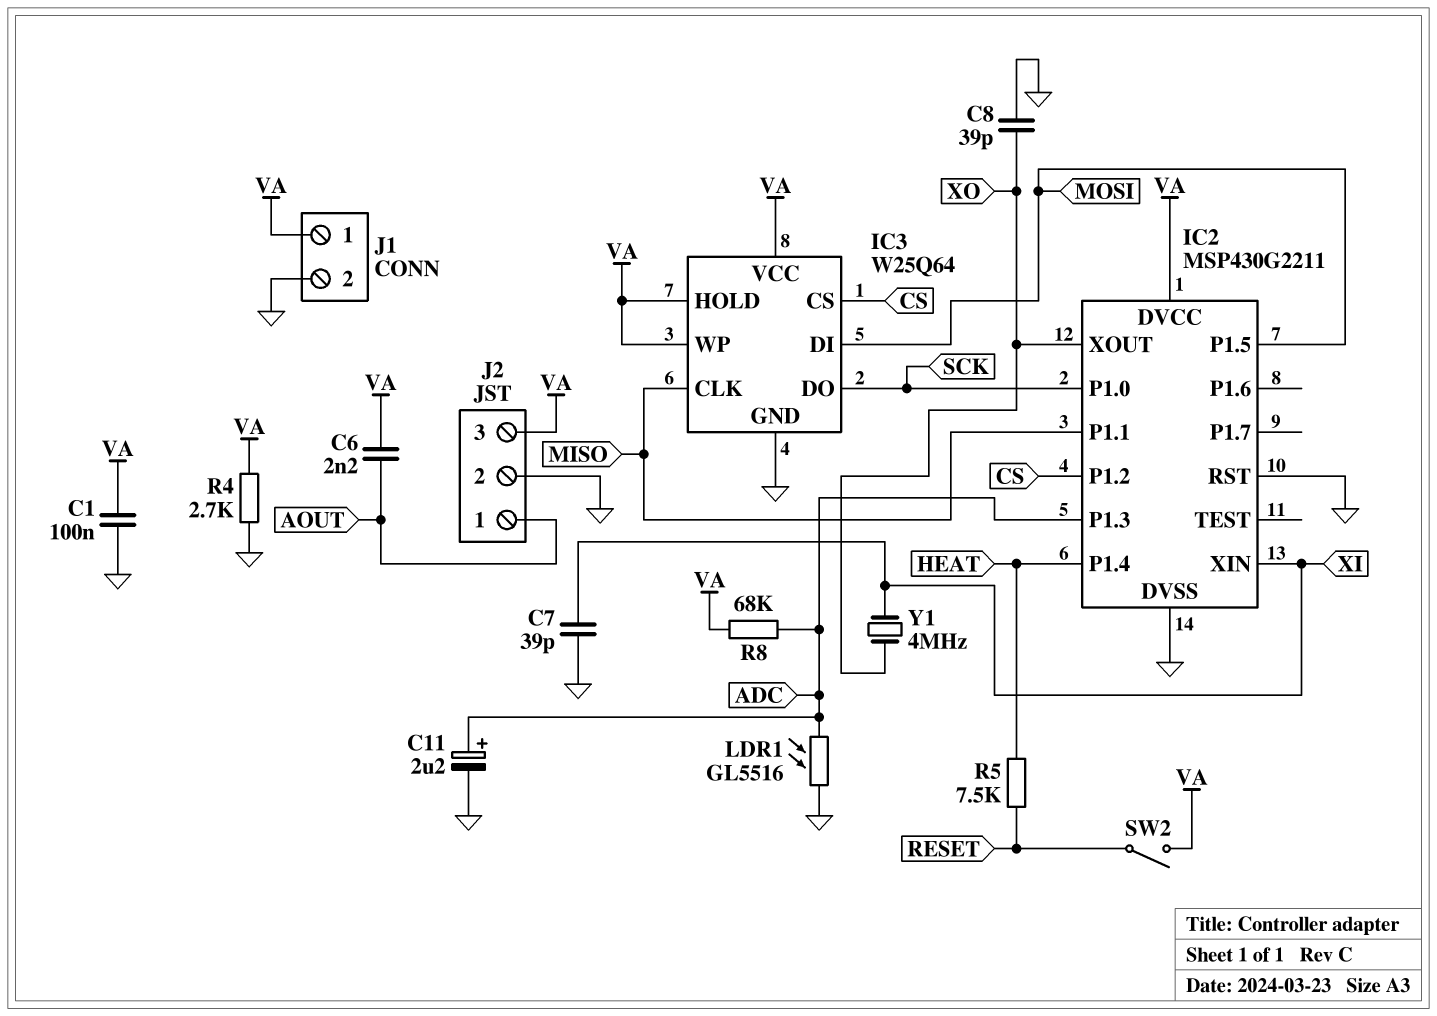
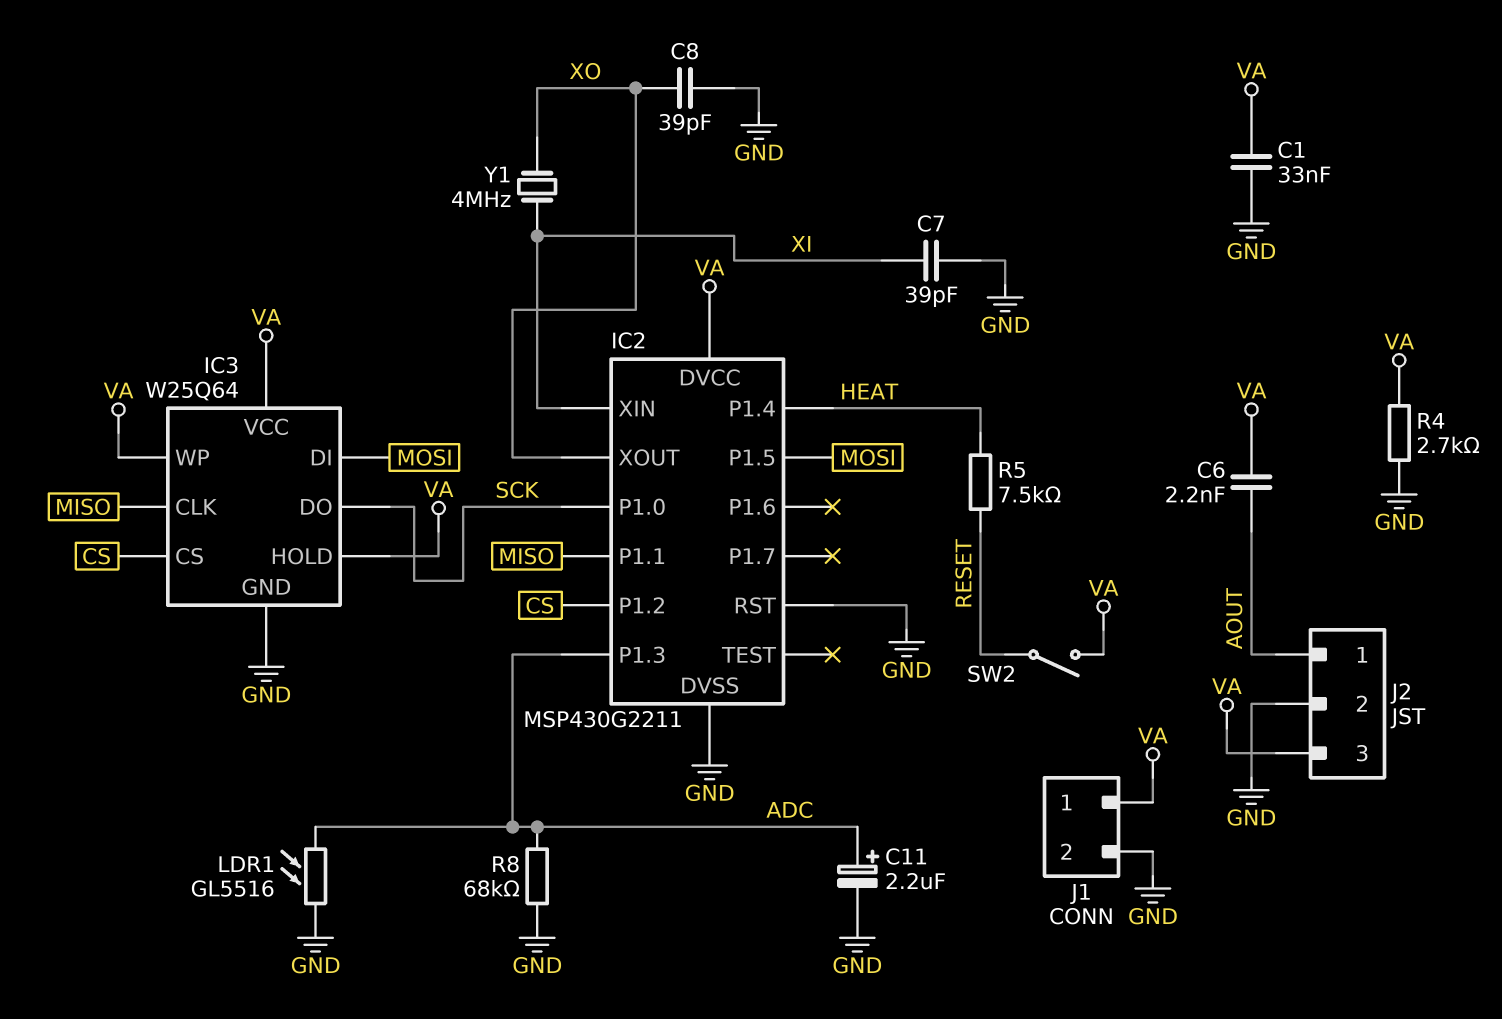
C1: 100nF (GND, VA) -> 33nF (GND, VA)
R8: 68k (ADC, VA) -> 68k (ADC, GND)

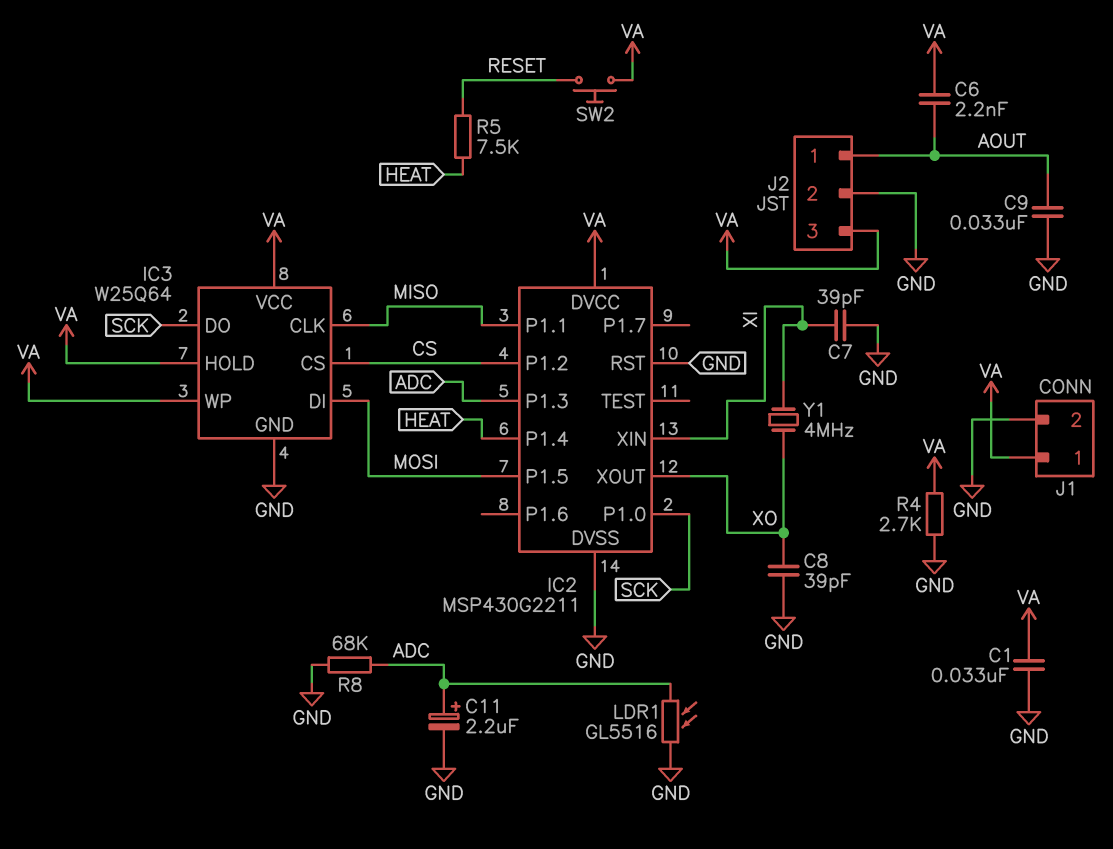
C9: none -> 33nF (AOUT, GND)
SW2: switch (RESET, VA) -> button (RESET, VA)

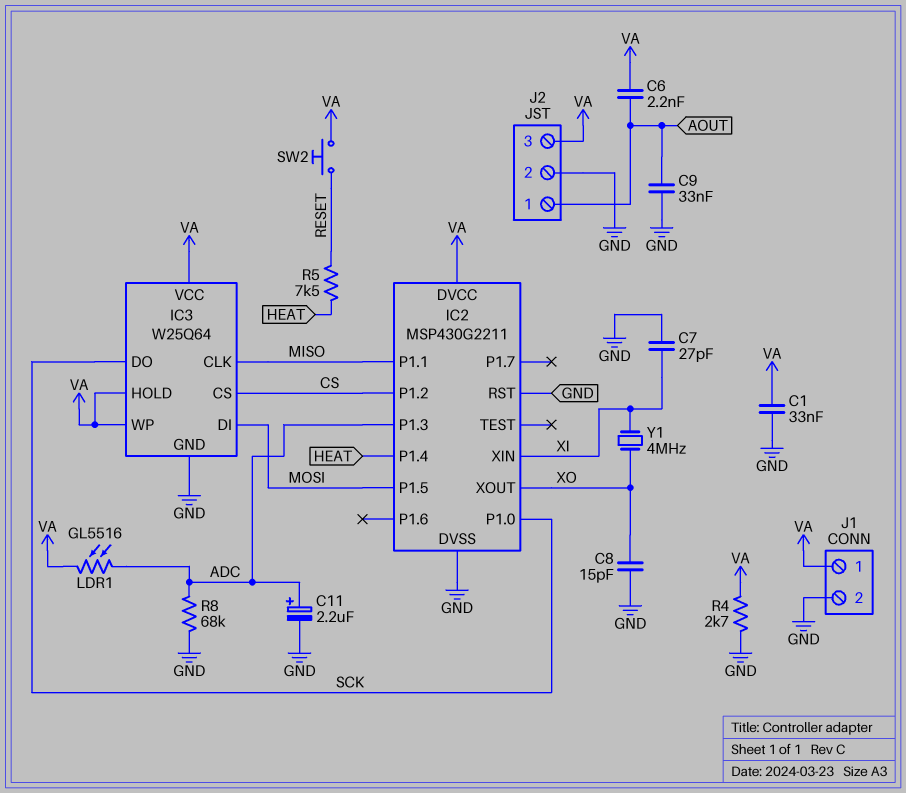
C7: 39pF (GND, XI) -> 27pF (GND, XI)
C8: 39pF (GND, XO) -> 15pF (GND, XO)
LDR1: GL5516 (ADC, GND) -> GL5516 (ADC, VA)

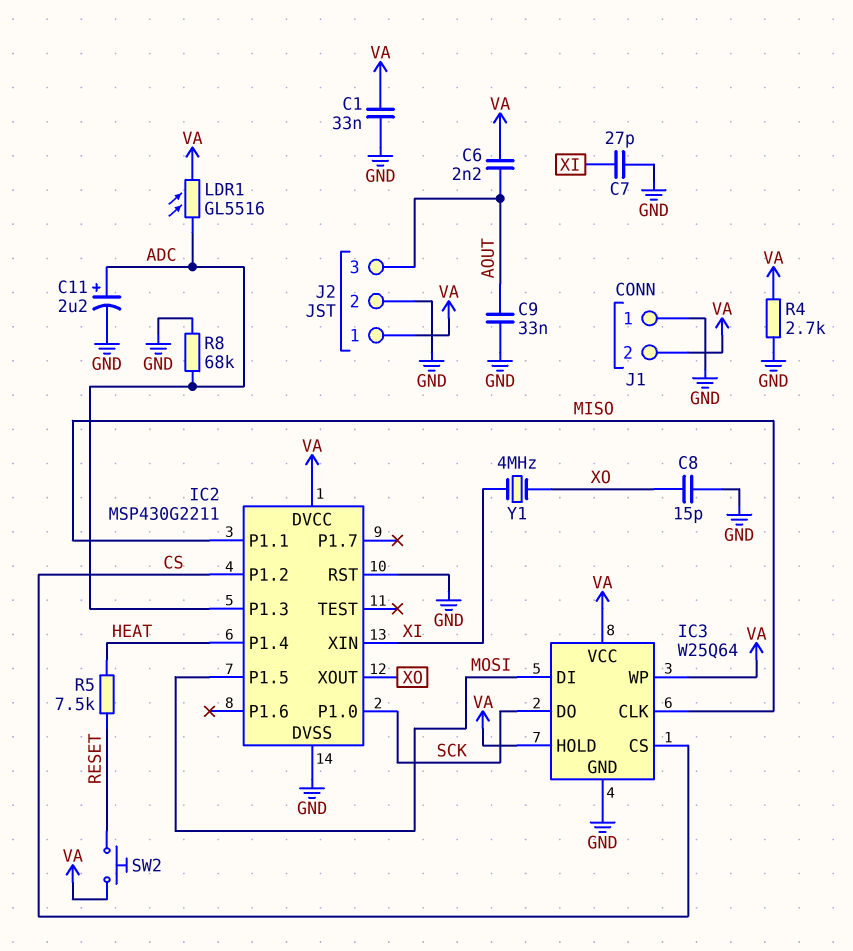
J1 pin 1: VA -> GND
J1 pin 2: GND -> VA
J2 pin 1: AOUT -> VA
J2 pin 3: VA -> AOUT

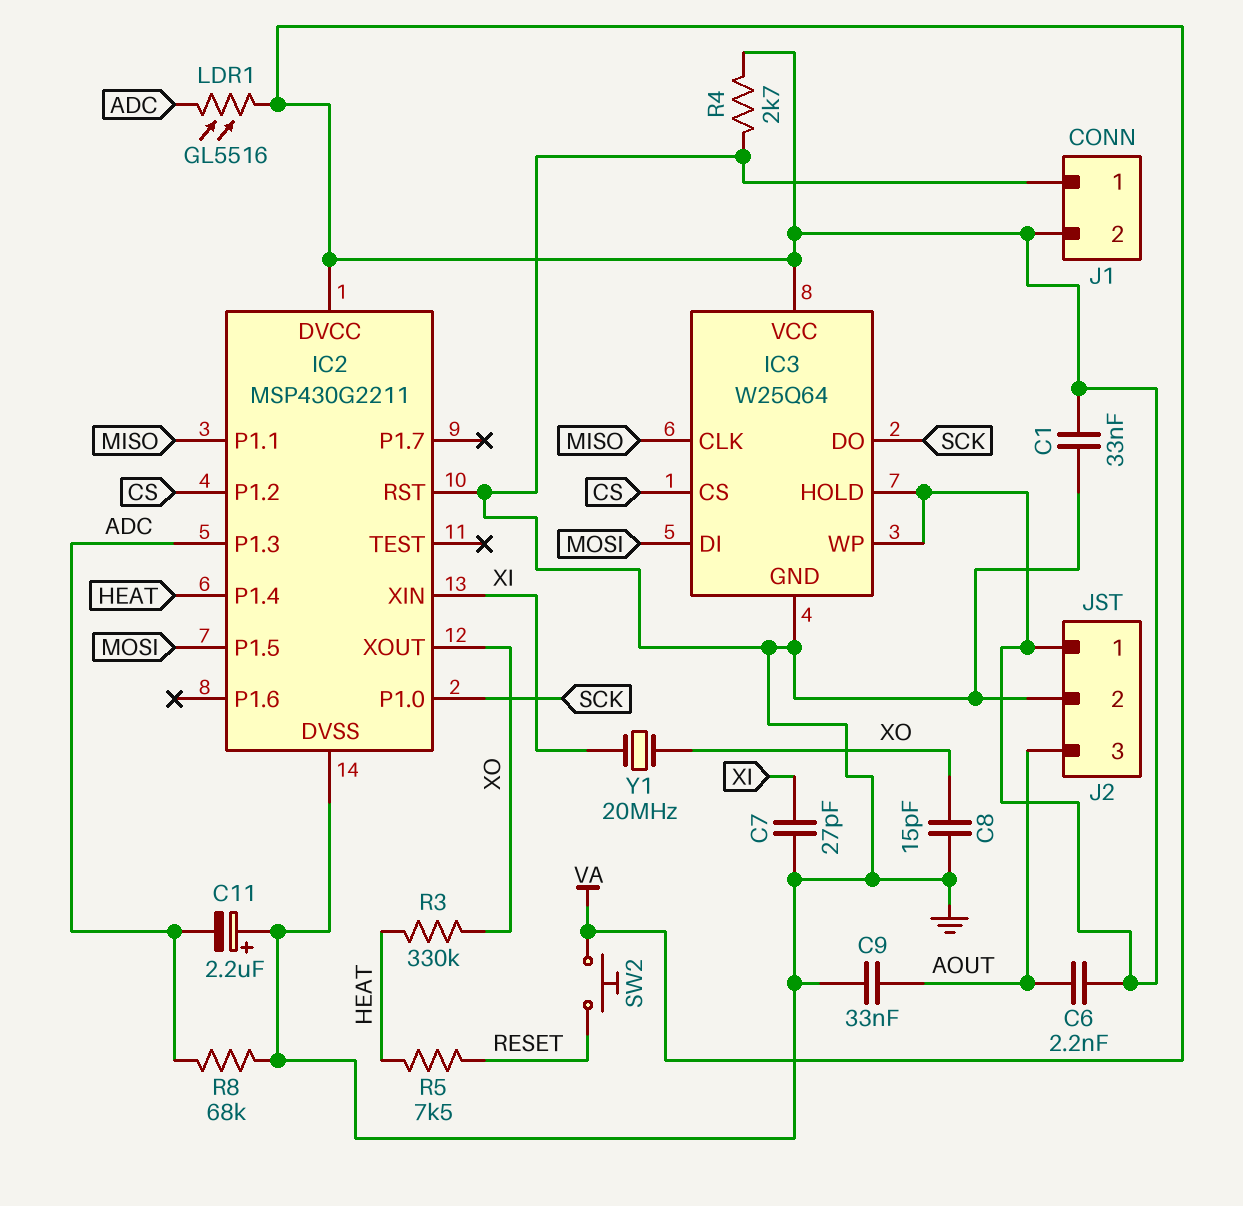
C11: 2.2uF (plus ADC, minus GND) -> 2.2uF (plus GND, minus ADC)
R3: none -> 330k (HEAT, XO)
Y1: 4MHz (XI, XO) -> 20MHz (XI, XO)

